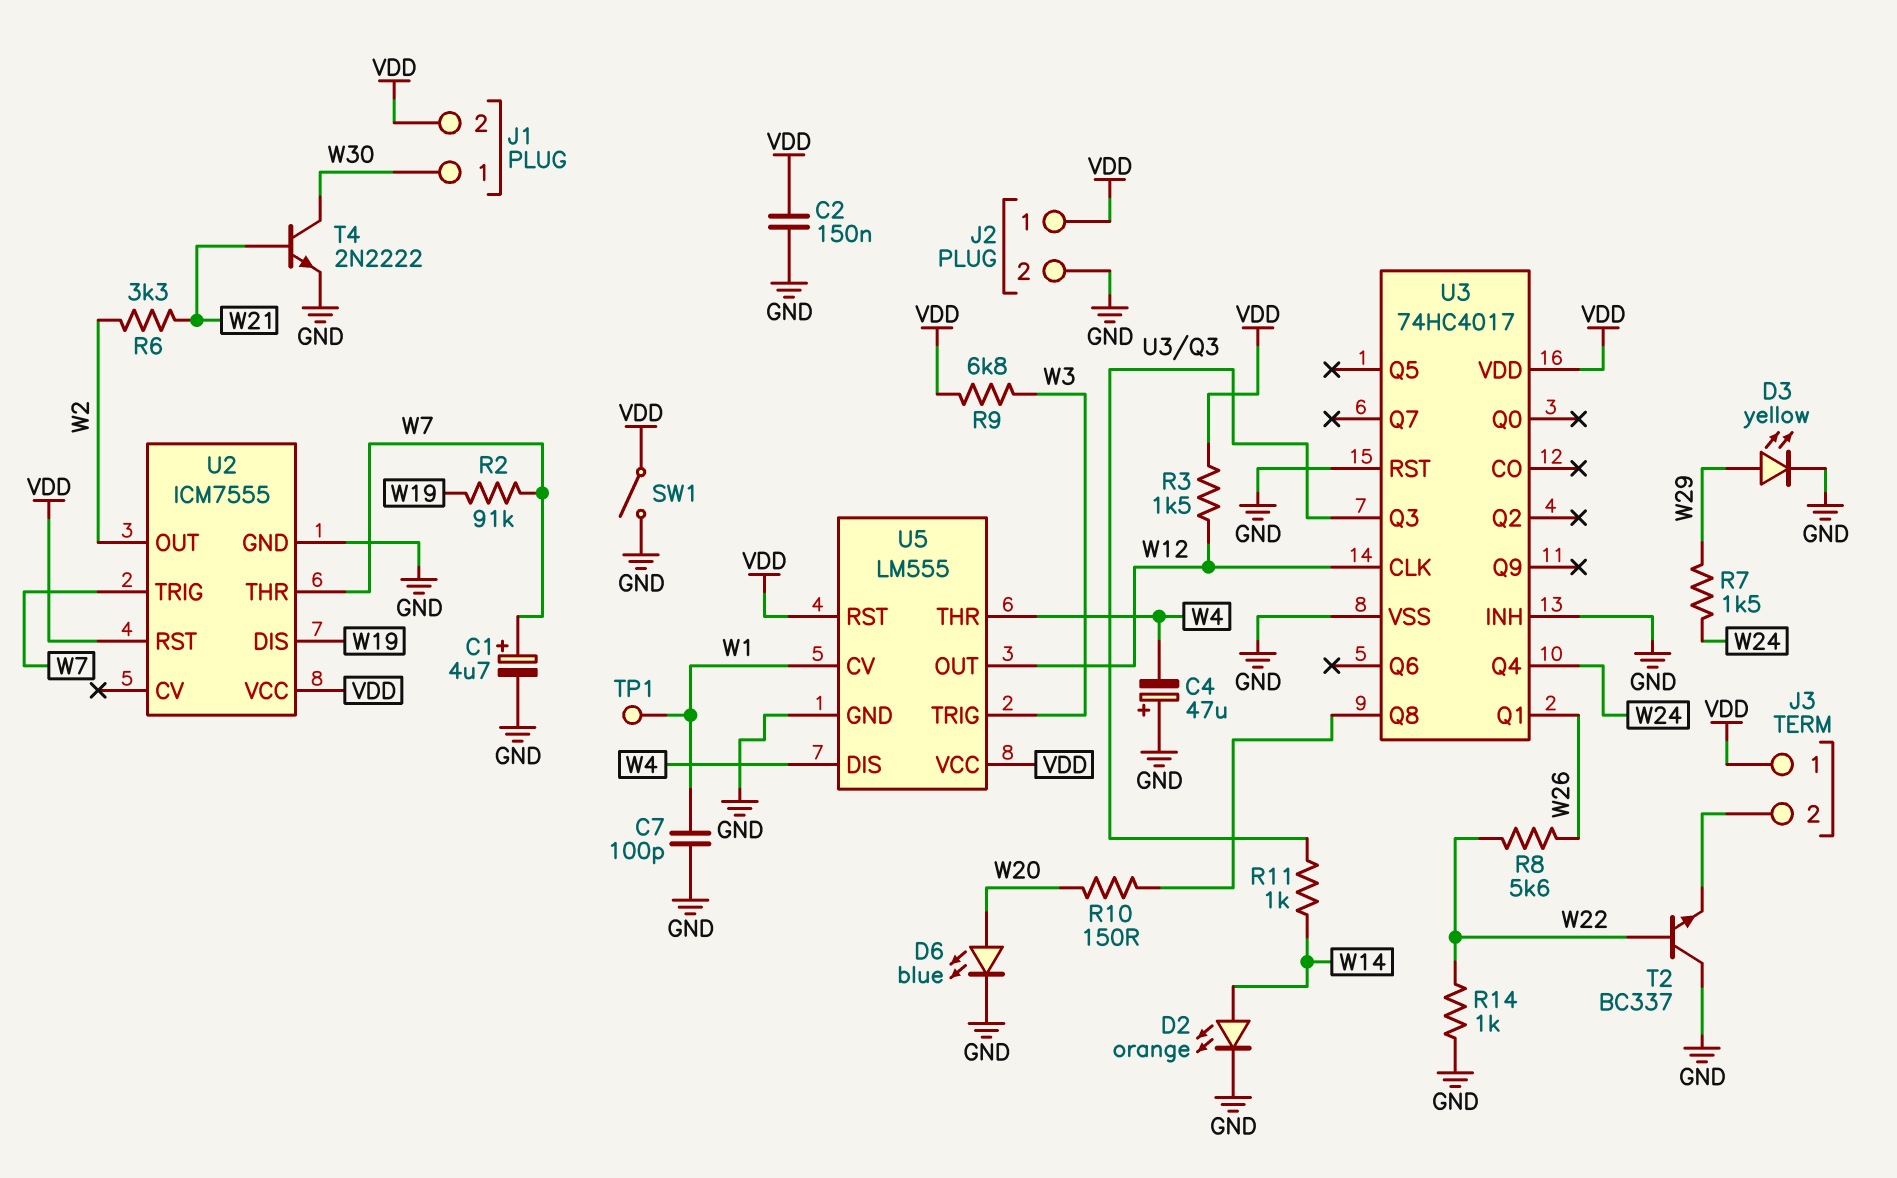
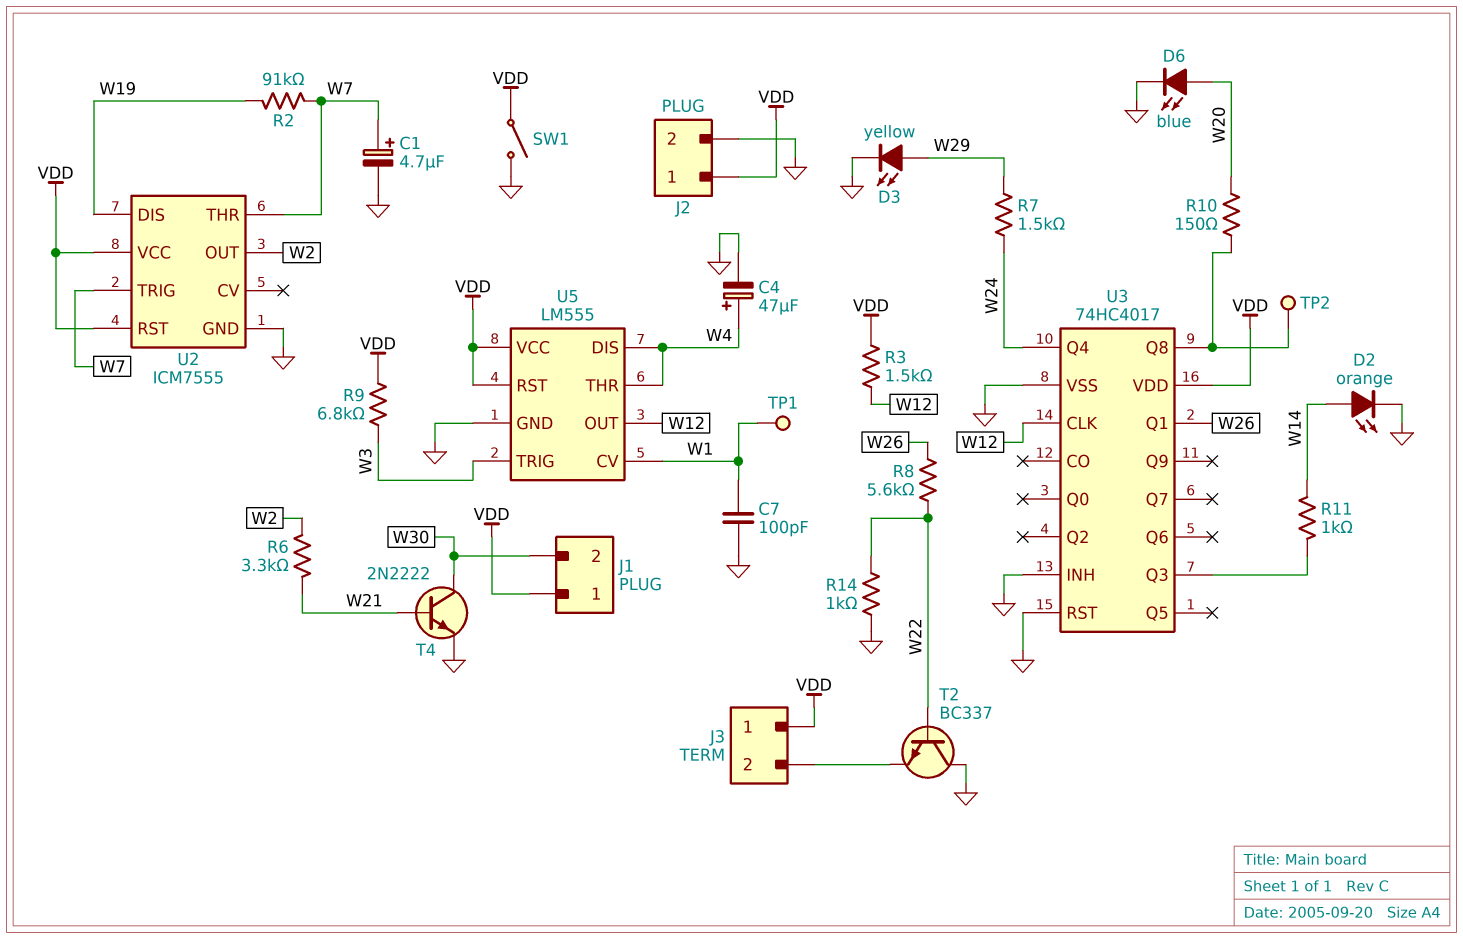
C2: 150nF (GND, VDD) -> none
C4: 47uF (plus GND, minus W4) -> 47uF (plus W4, minus GND)
J1 pin 1: W30 -> VDD
J1 pin 2: VDD -> W30
TP2: none -> test point (U3/Q8)

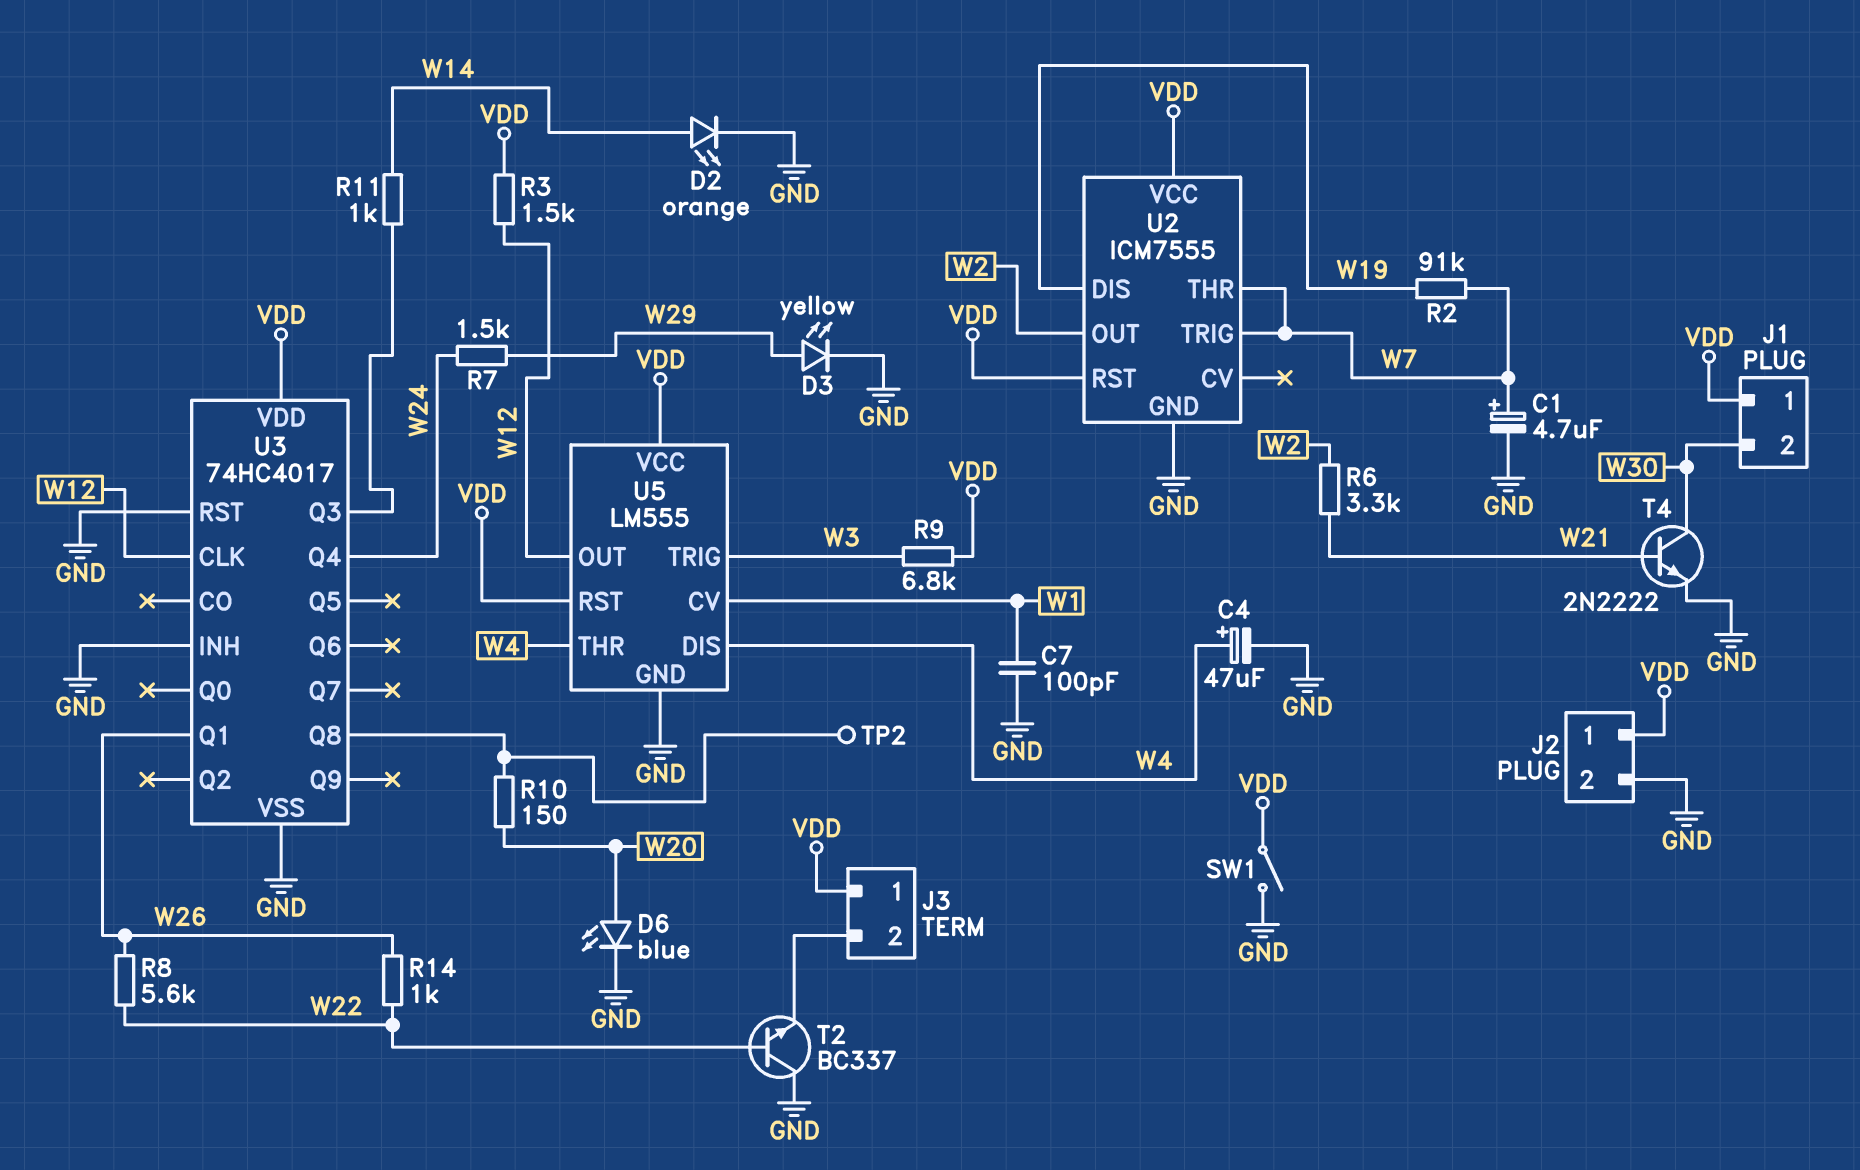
R14: 1k (GND, W22) -> 1k (W22, W26)
TP1: test point (W1) -> none

